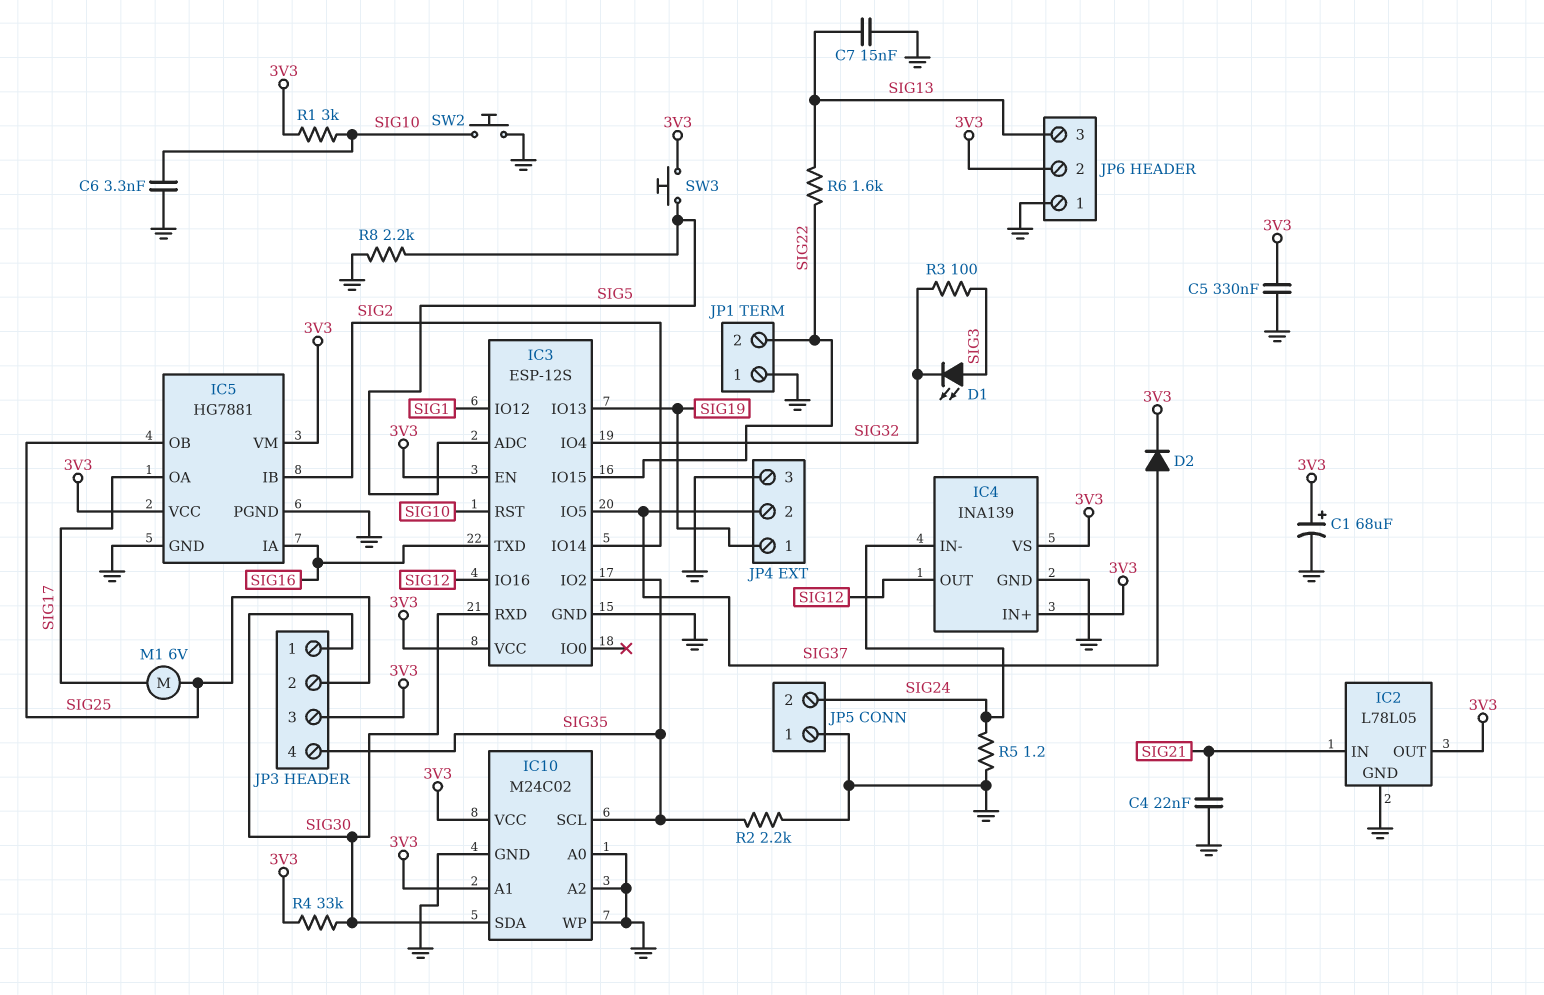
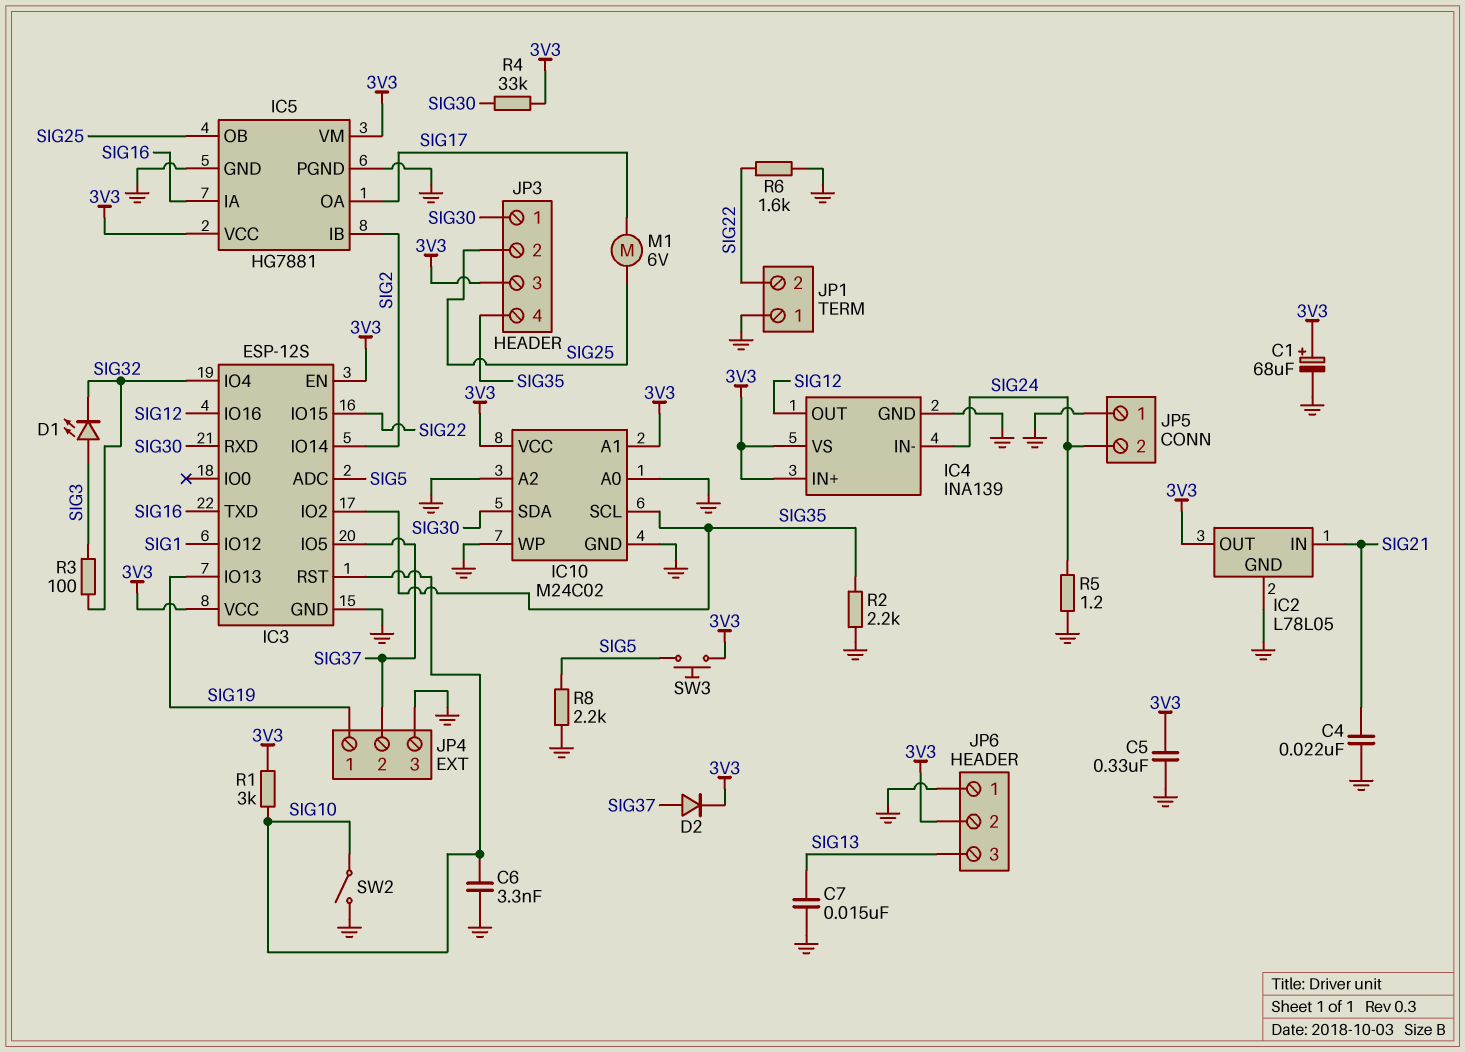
R6: 1.6k (SIG13, SIG22) -> 1.6k (GND, SIG22)
SW2: button (GND, SIG10) -> switch (GND, SIG10)

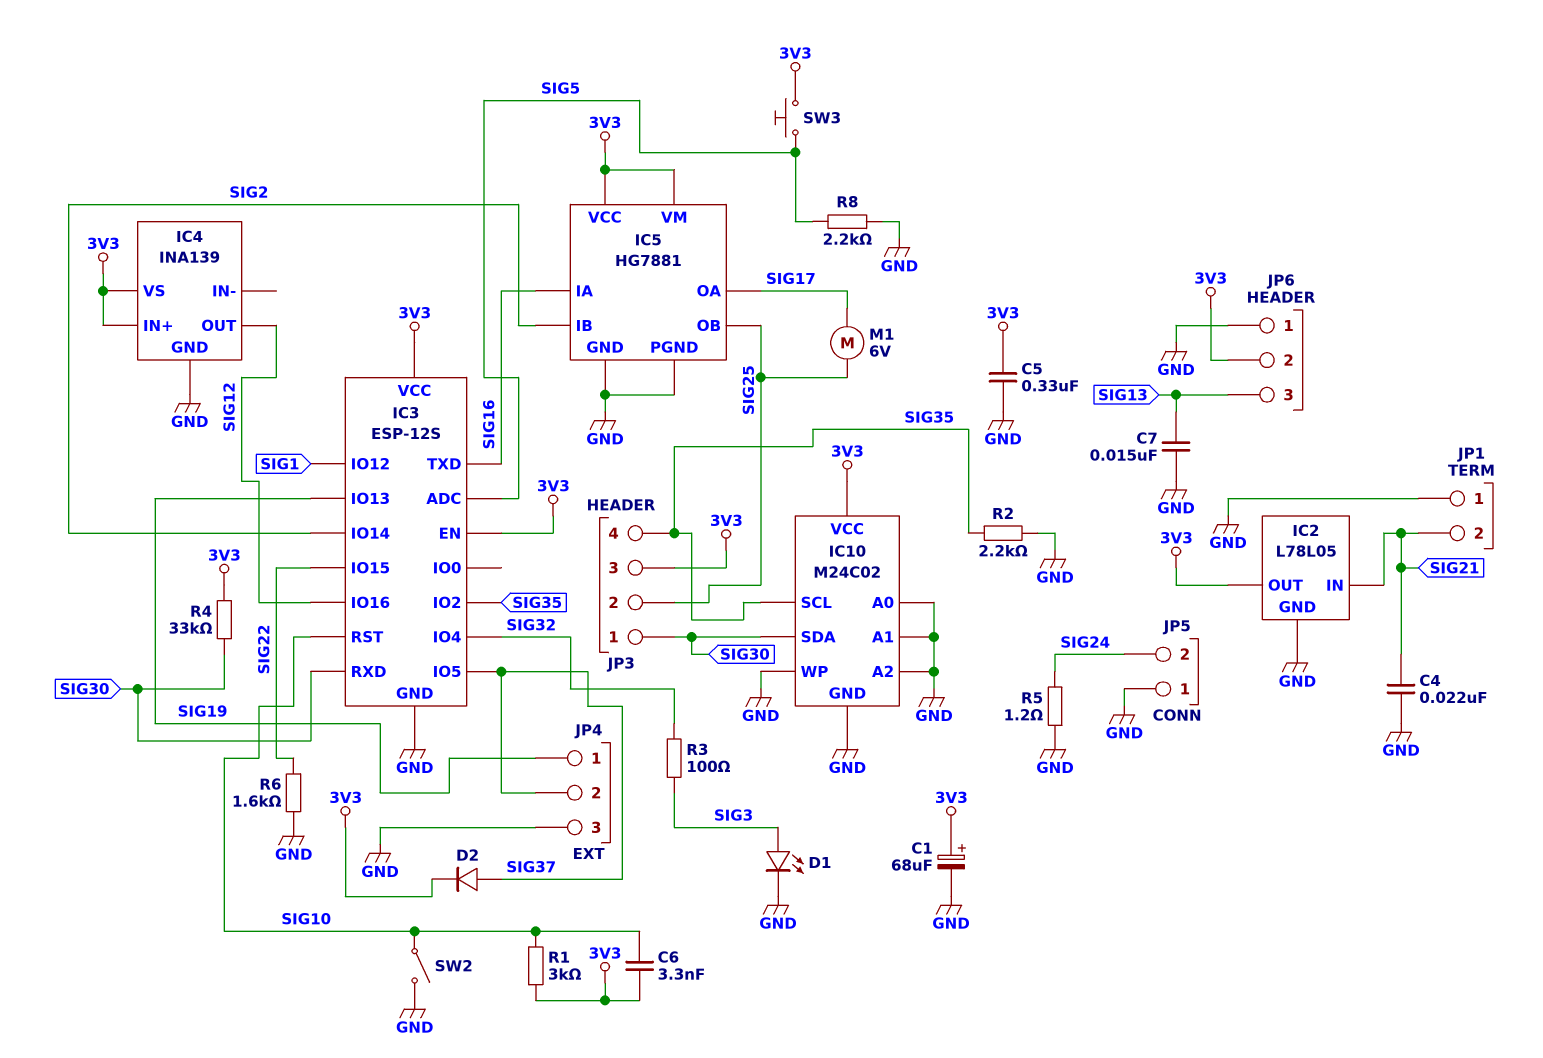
C6: 3.3nF (GND, SIG10) -> 3.3nF (3V3, SIG10)
D1: LED (A SIG3, K SIG32) -> LED (A SIG3, K GND)
IC4 pin IN-: SIG24 -> none
IC10 pin A1: 3V3 -> GND
JP1 pin 2: SIG22 -> SIG21

